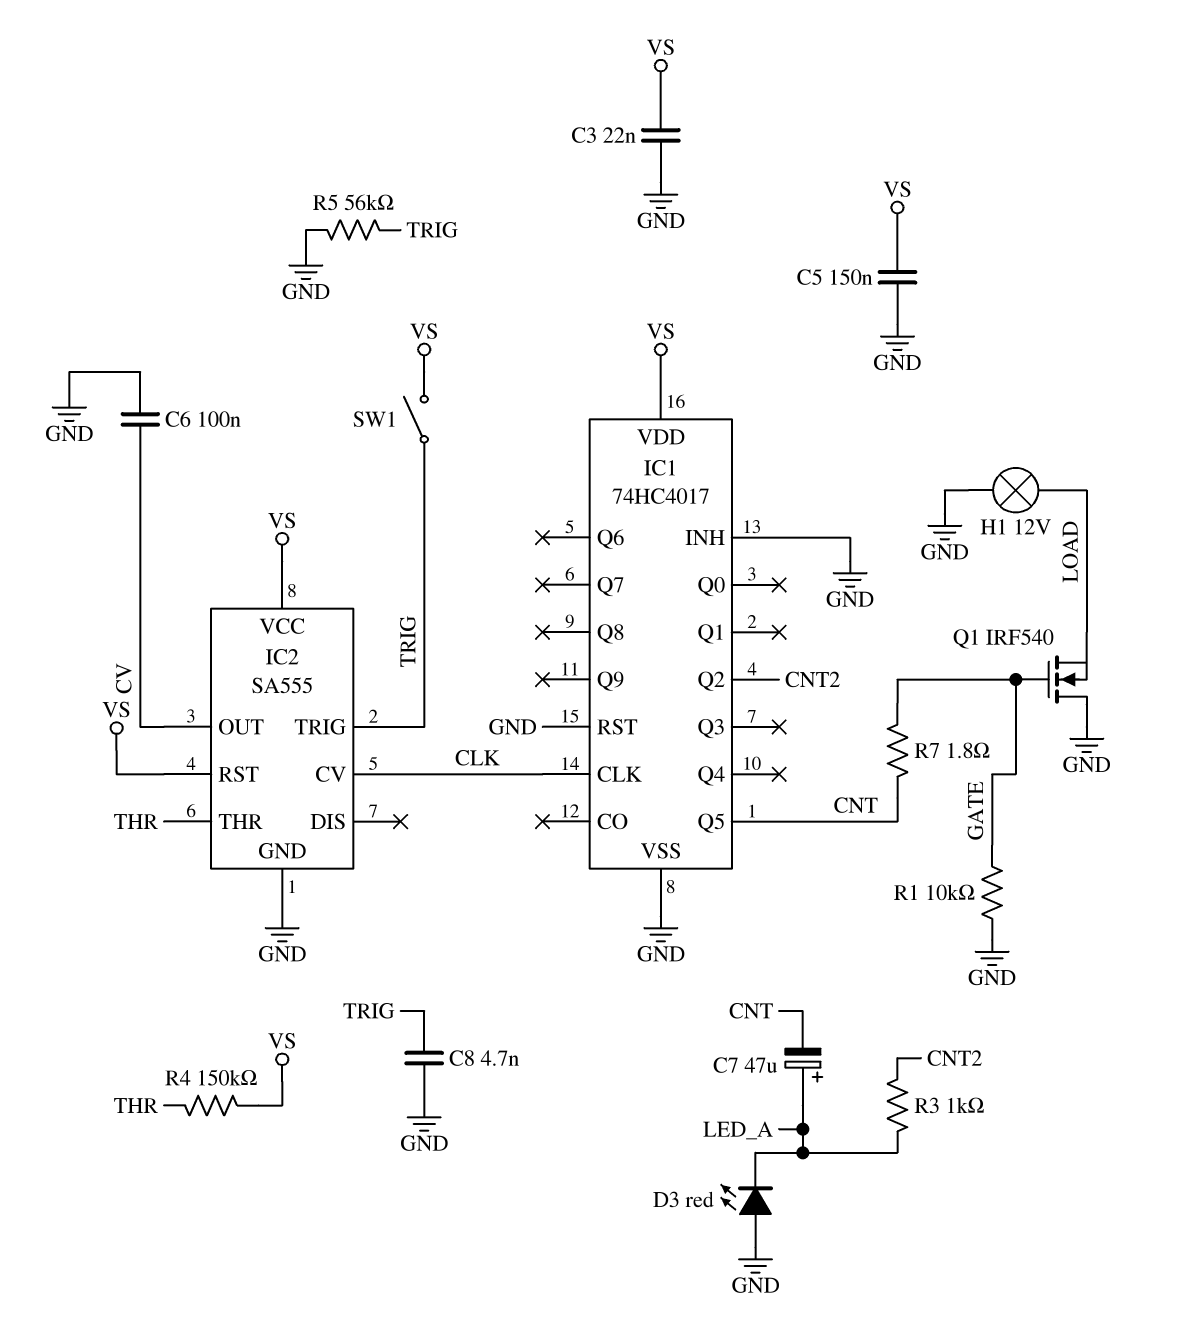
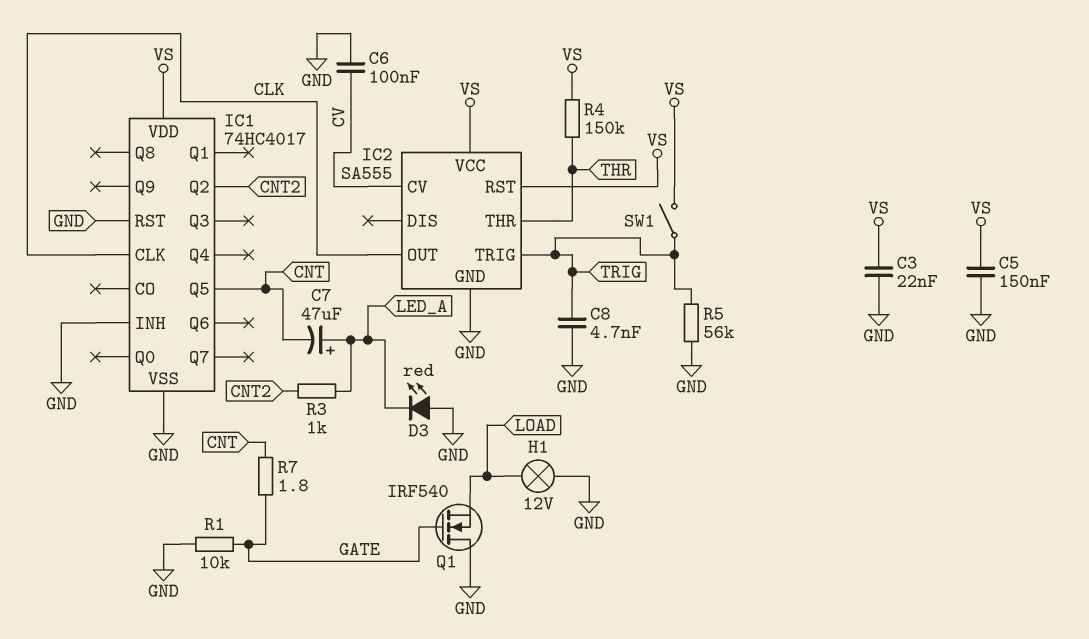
IC2 pin CV: CLK -> CV
IC2 pin OUT: CV -> CLK

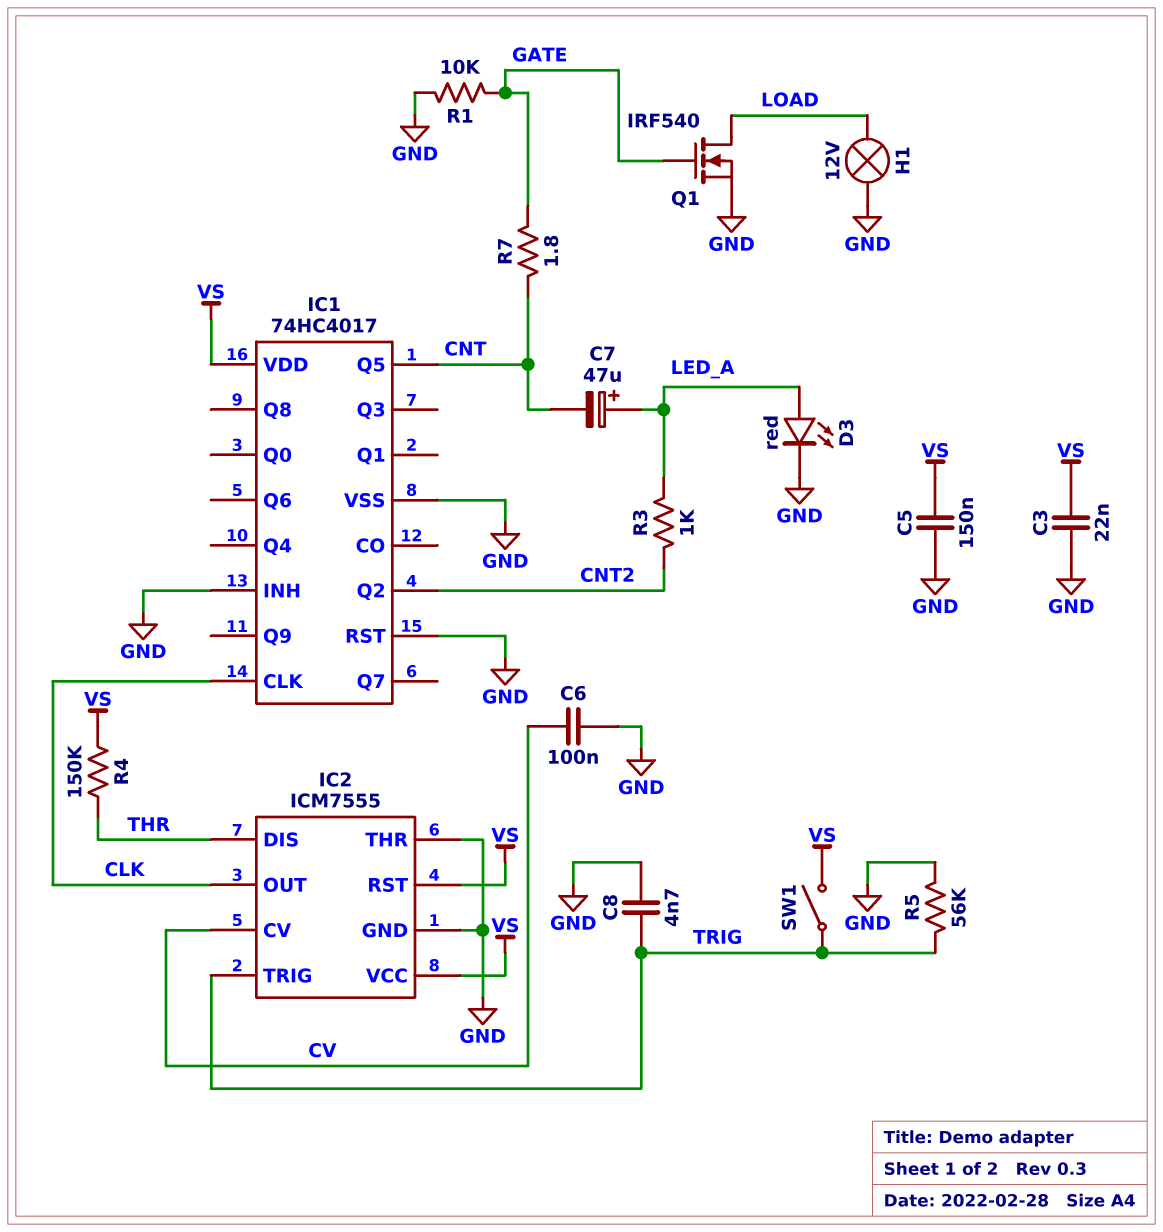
D3: LED red (A GND, K LED_A) -> LED red (A LED_A, K GND)
IC2: SA555 -> ICM7555
IC2 pin DIS: none -> THR
IC2 pin THR: THR -> GND
Q1: NMOS IRF540 (G GATE, D GND, S LOAD) -> NMOS IRF540 (G GATE, D LOAD, S GND)

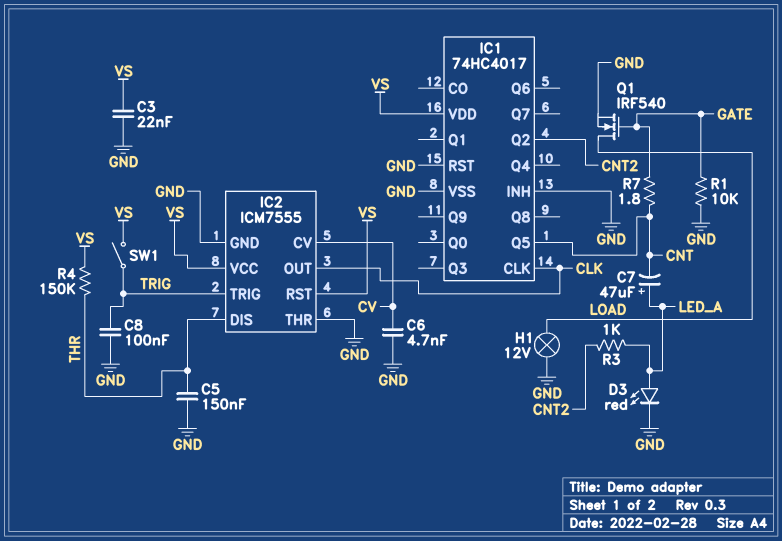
C5: 150nF (GND, VS) -> 150nF (GND, THR)
C6: 100nF (CV, GND) -> 4.7nF (CV, GND)
C8: 4.7nF (GND, TRIG) -> 100nF (GND, TRIG)
R5: 56k (GND, TRIG) -> none

